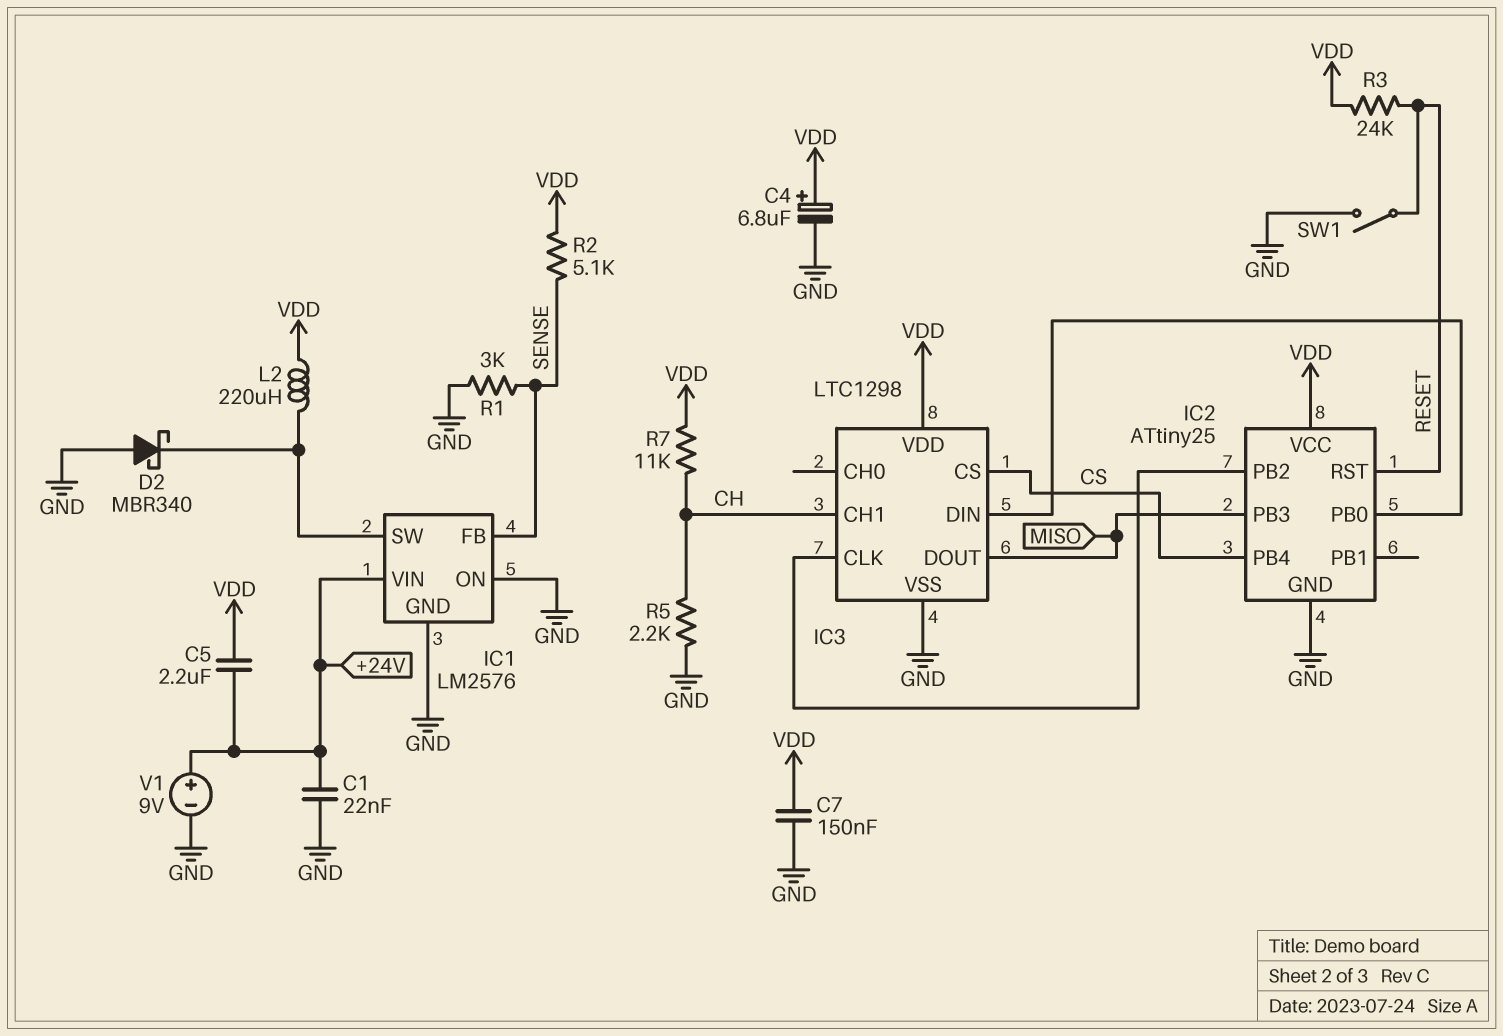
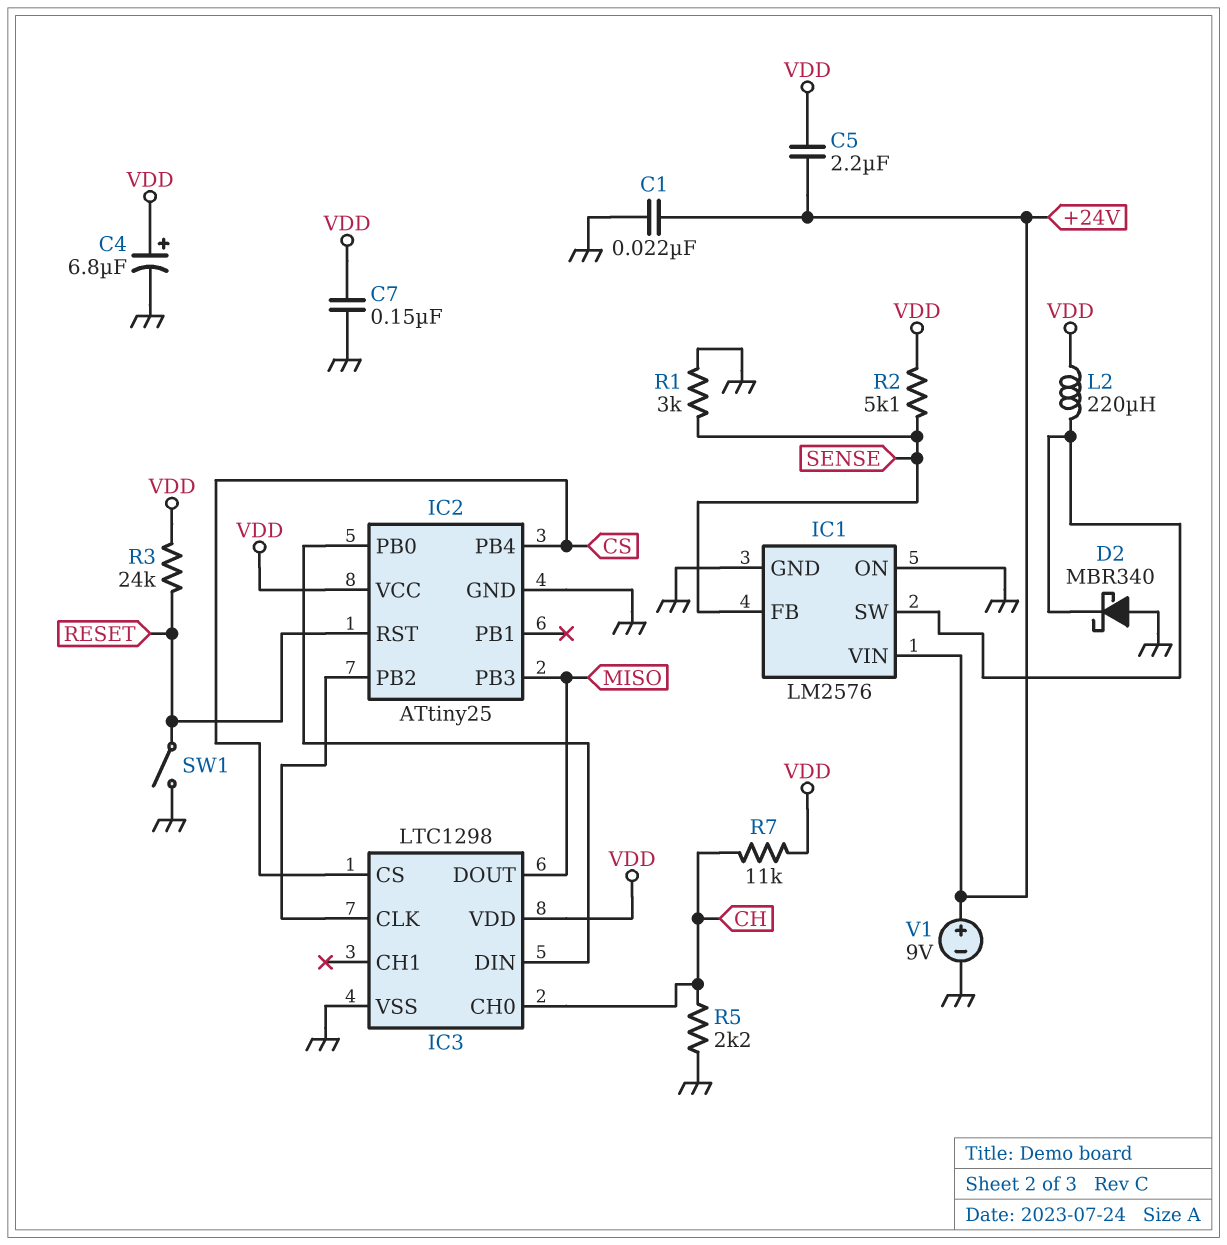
IC3 pin CH0: none -> CH
IC3 pin CH1: CH -> none

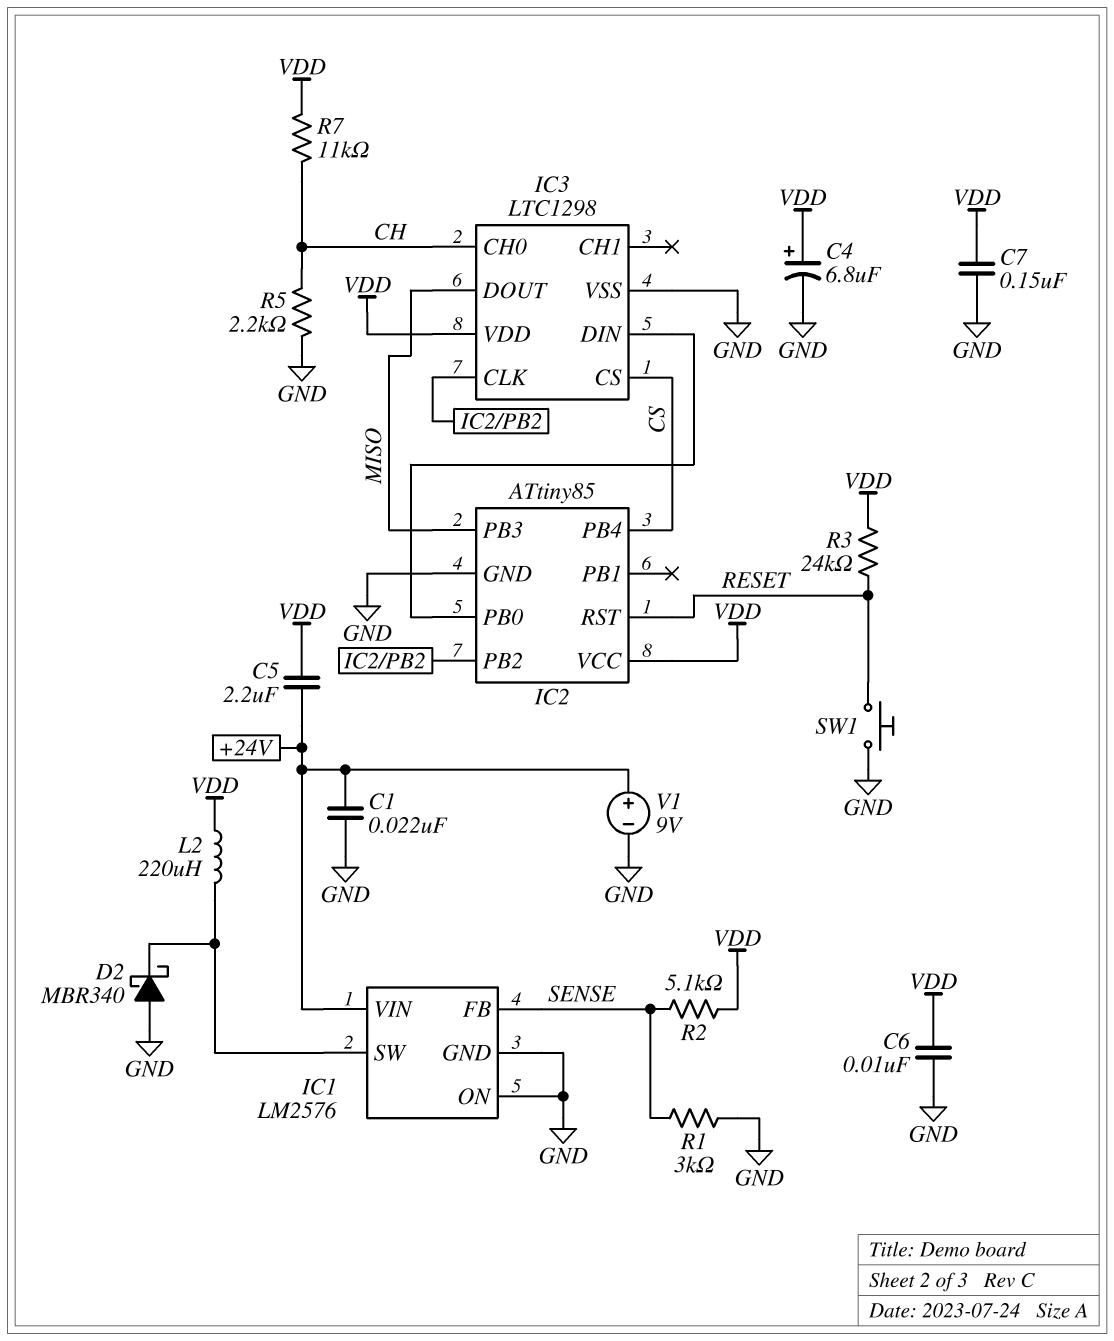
C6: none -> 10nF (GND, VDD)
IC2: ATtiny25 -> ATtiny85
SW1: switch (GND, RESET) -> button (GND, RESET)

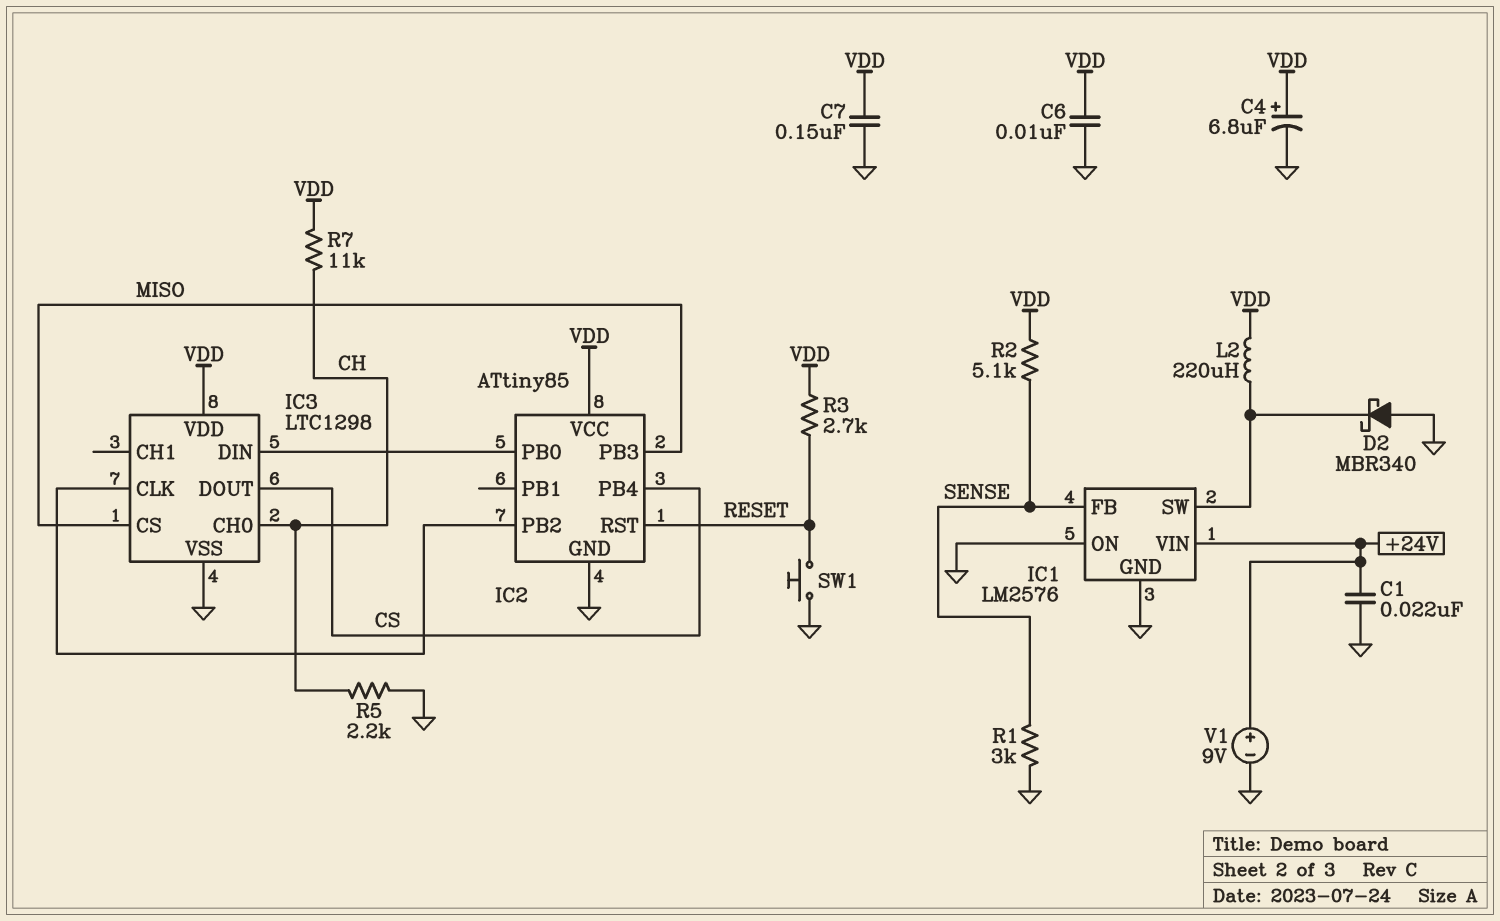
C5: 2.2uF (+24V, VDD) -> none
IC3 pin CS: CS -> MISO
IC3 pin DOUT: MISO -> CS
R3: 24k (RESET, VDD) -> 2.7k (RESET, VDD)

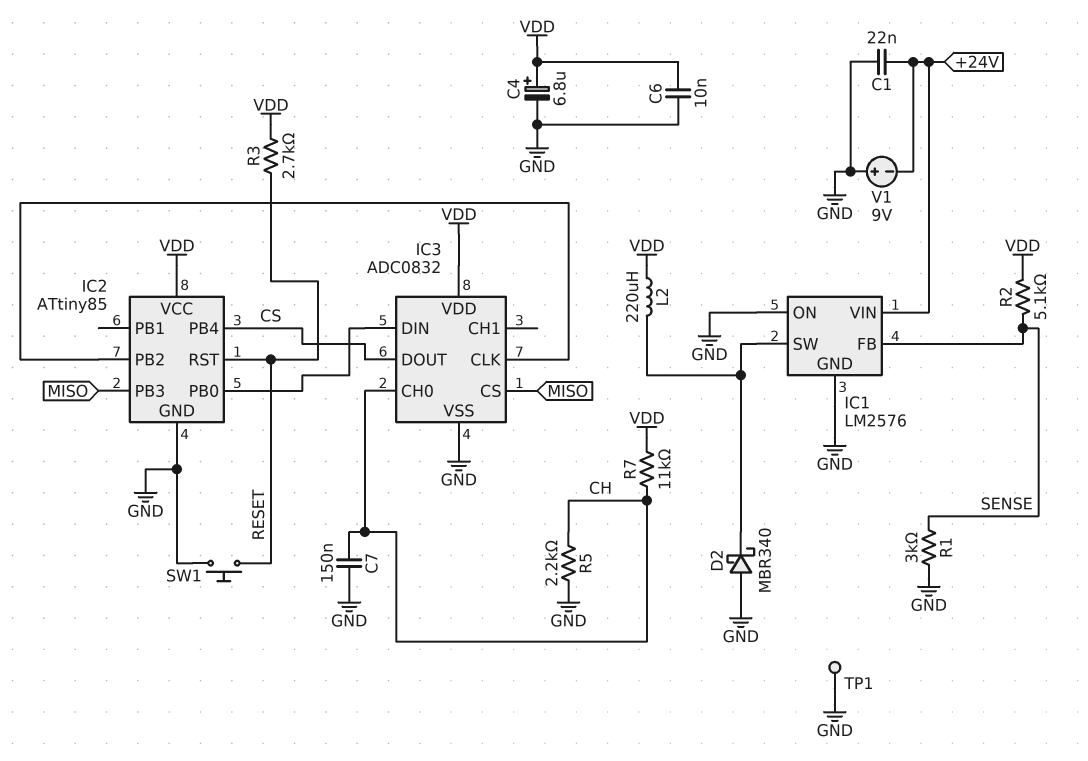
C7: 150nF (GND, VDD) -> 150nF (CH, GND)
IC3: LTC1298 -> ADC0832
TP1: none -> test point (GND)
V1: 9V (plus +24V, minus GND) -> 9V (plus GND, minus +24V)

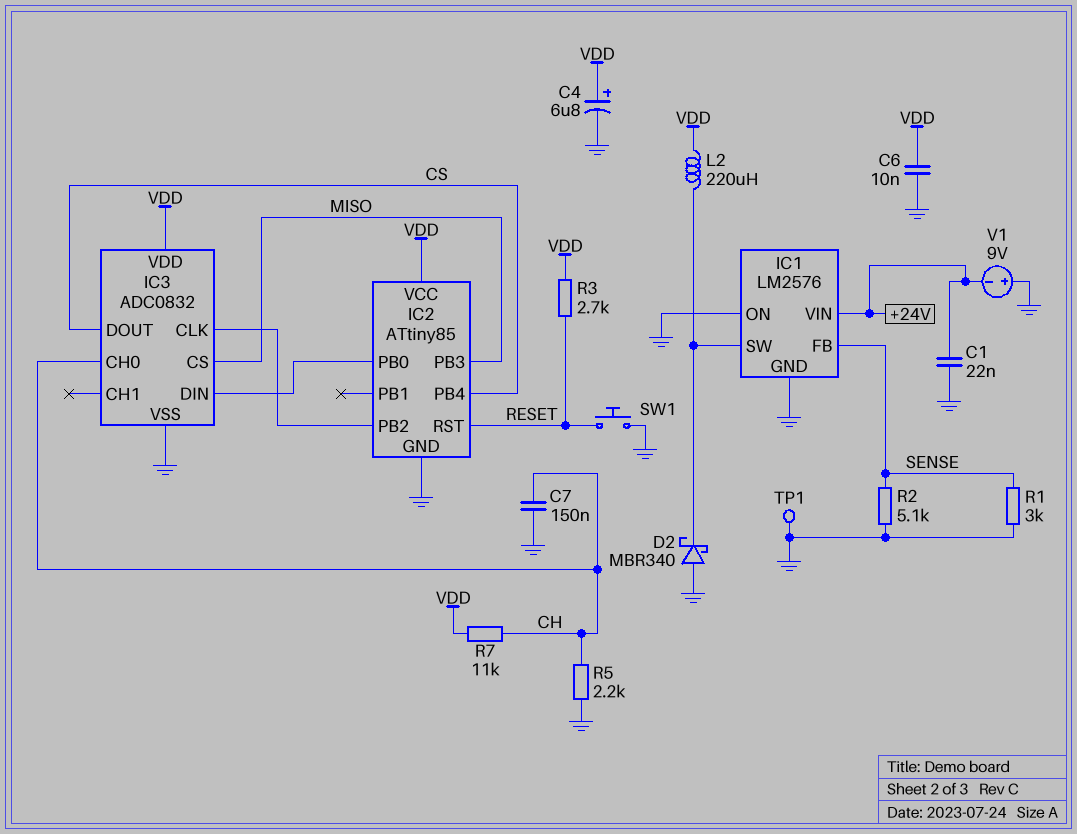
R2: 5.1k (SENSE, VDD) -> 5.1k (GND, SENSE)

